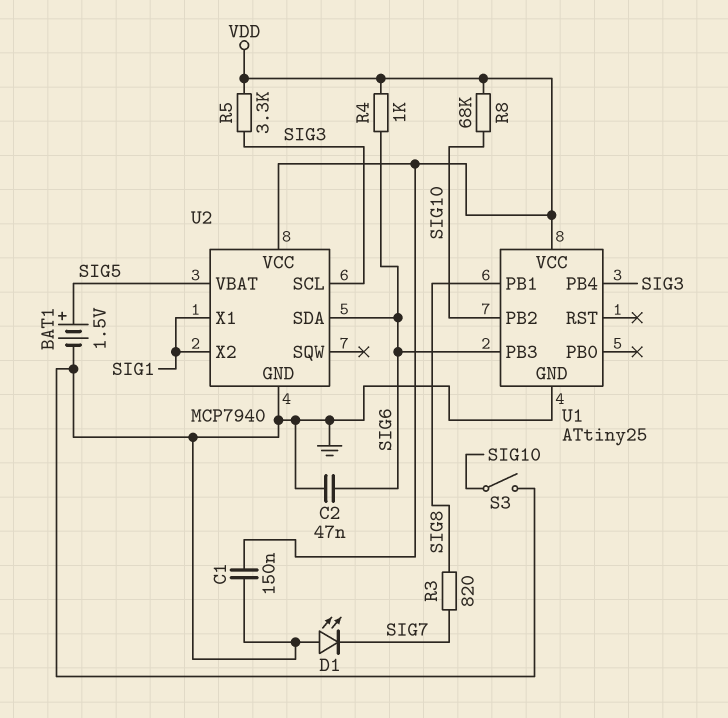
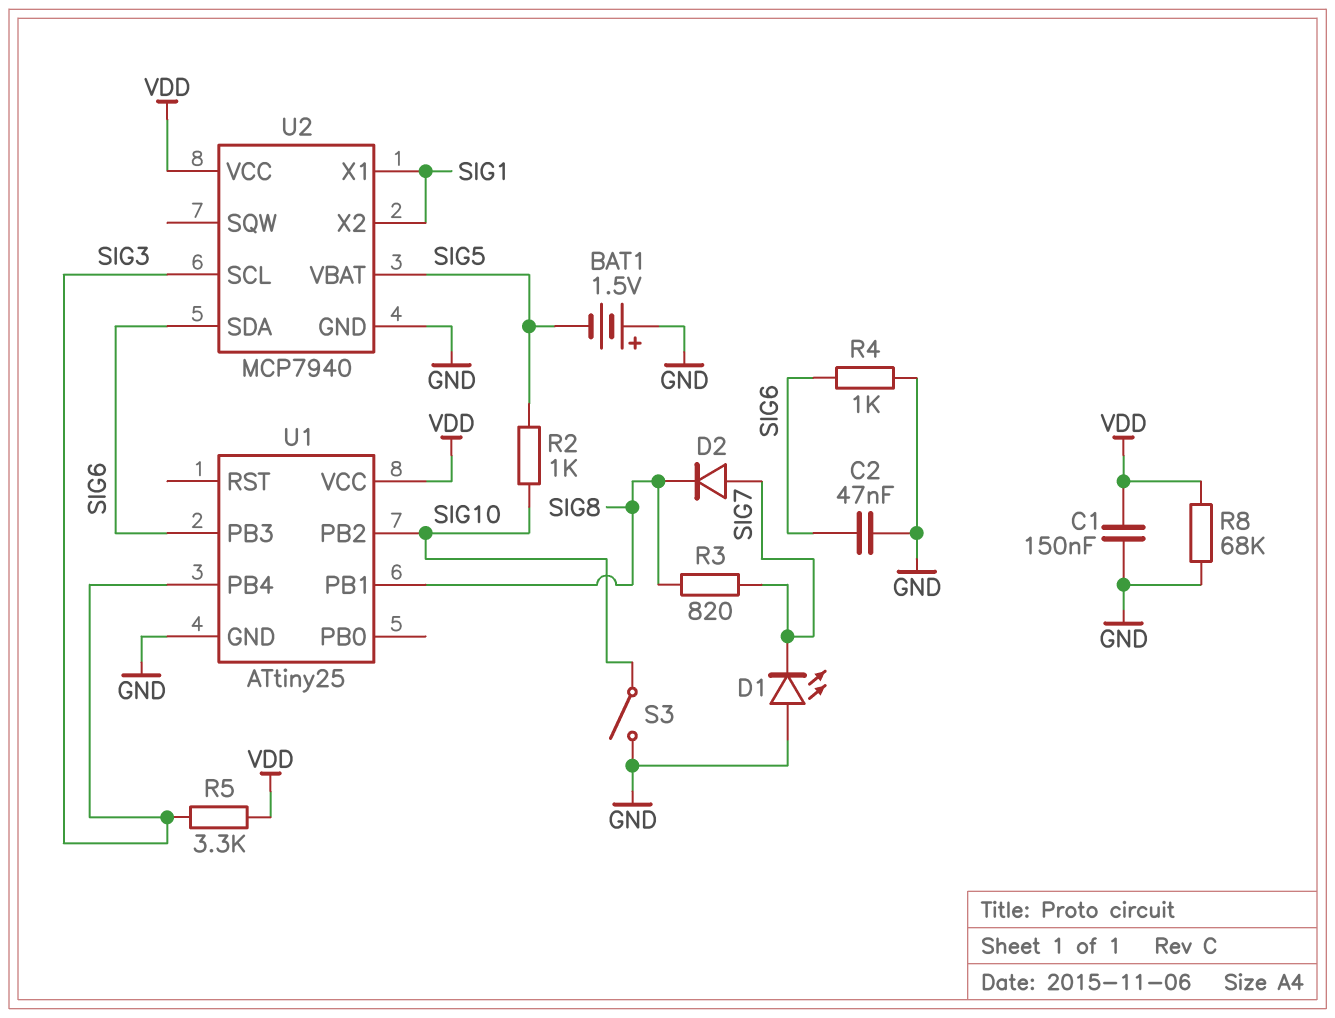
BAT1: 1.5V (plus SIG5, minus GND) -> 1.5V (plus GND, minus SIG5)
D2: none -> diode (A SIG7, K SIG8)
R2: none -> 1k (SIG5, SIG10)
R4: 1k (SIG6, VDD) -> 1k (GND, SIG6)
R8: 68k (SIG10, VDD) -> 68k (GND, VDD)

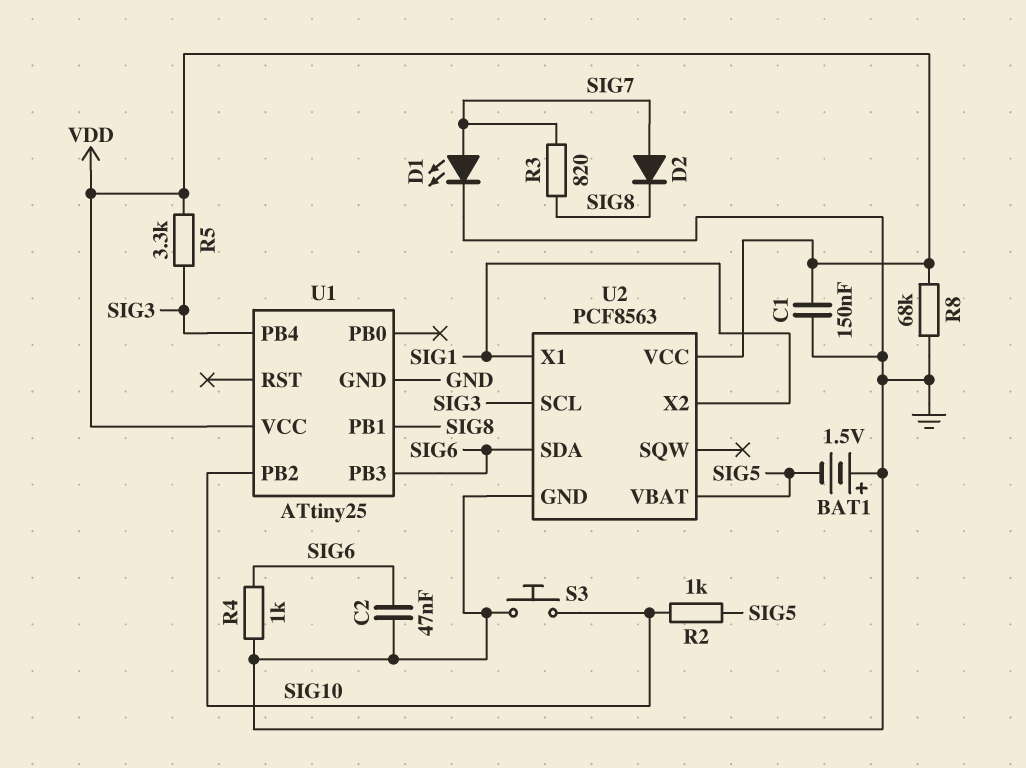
D1: LED (A GND, K SIG7) -> LED (A SIG7, K GND)
S3: switch (GND, SIG10) -> button (GND, SIG10)
U2: MCP7940 -> PCF8563

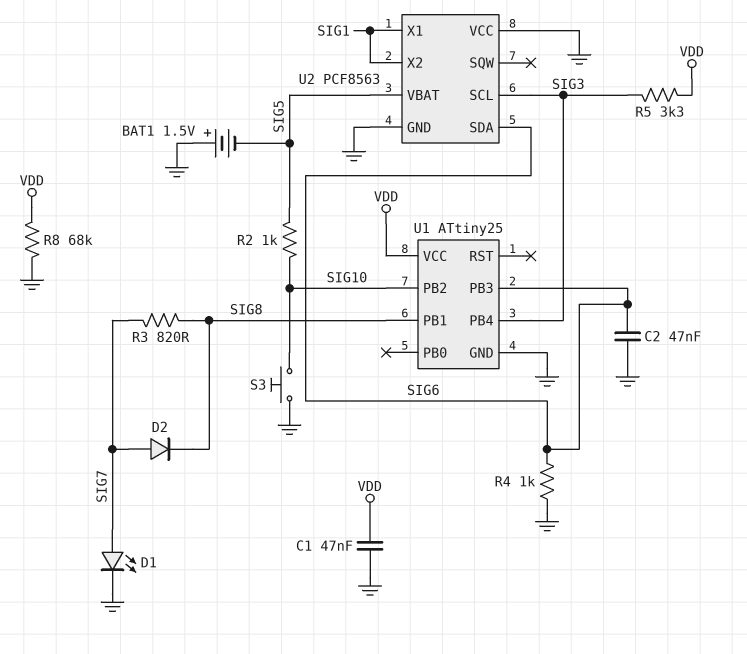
C1: 150nF (GND, VDD) -> 47nF (GND, VDD)
U2 pin VCC: VDD -> GND

